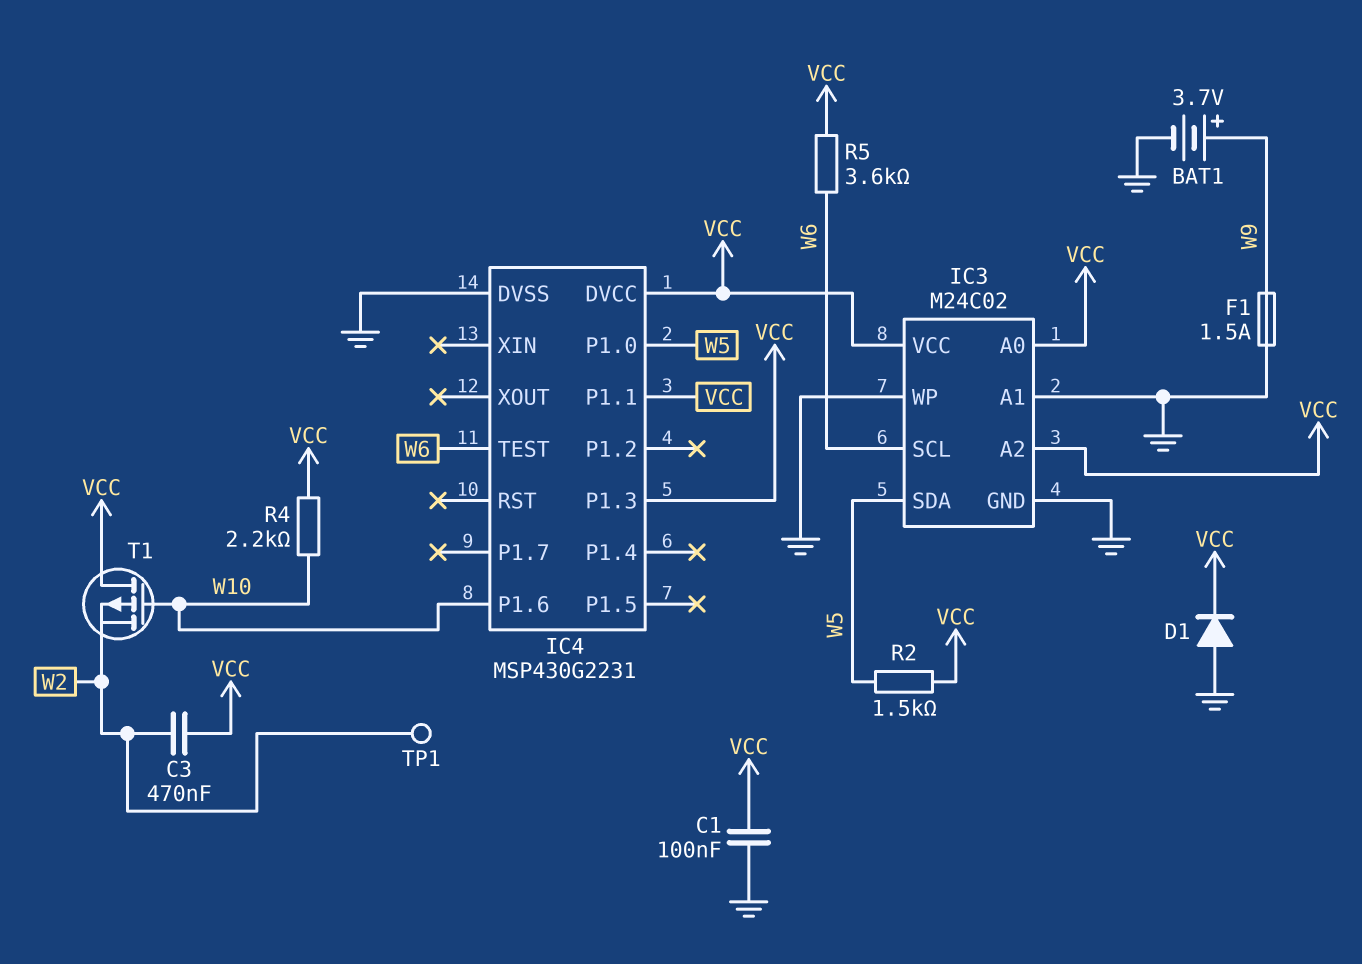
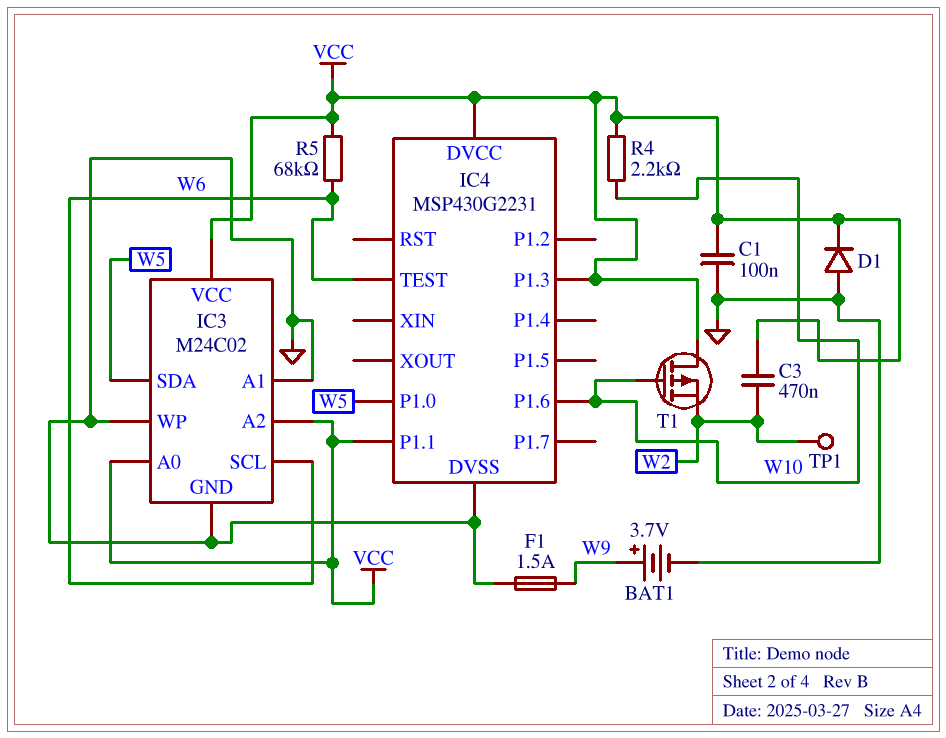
R2: 1.5k (VCC, W5) -> none
R5: 3.6k (VCC, W6) -> 68k (VCC, W6)

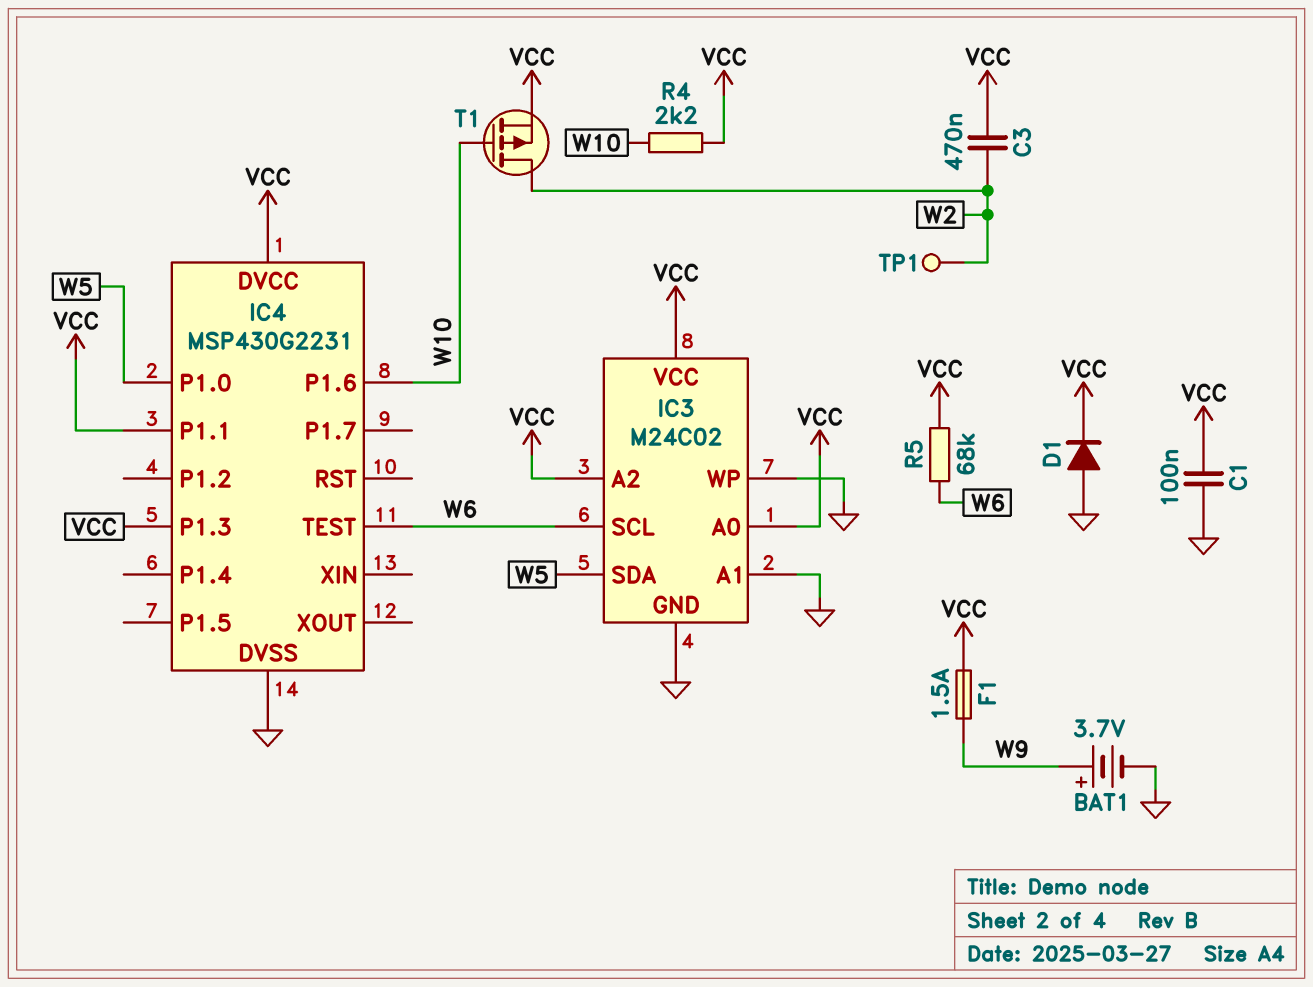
F1: 1.5A (GND, W9) -> 1.5A (VCC, W9)
T1: PMOS (G W10, D VCC, S W2) -> PMOS (G W10, D W2, S VCC)

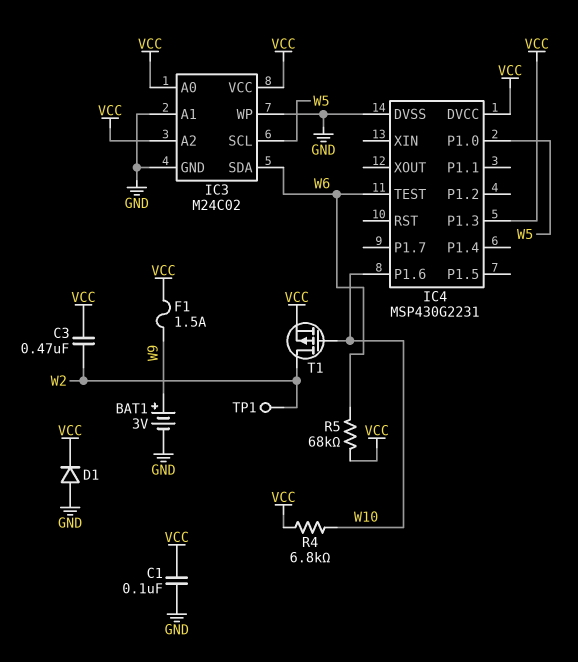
BAT1: 3.7V (plus W9, minus GND) -> 3V (plus W9, minus GND)
IC3 pin SCL: W6 -> W5
IC3 pin SDA: W5 -> W6
IC4 pin P1.1: VCC -> none
R4: 2.2k (VCC, W10) -> 6.8k (VCC, W10)

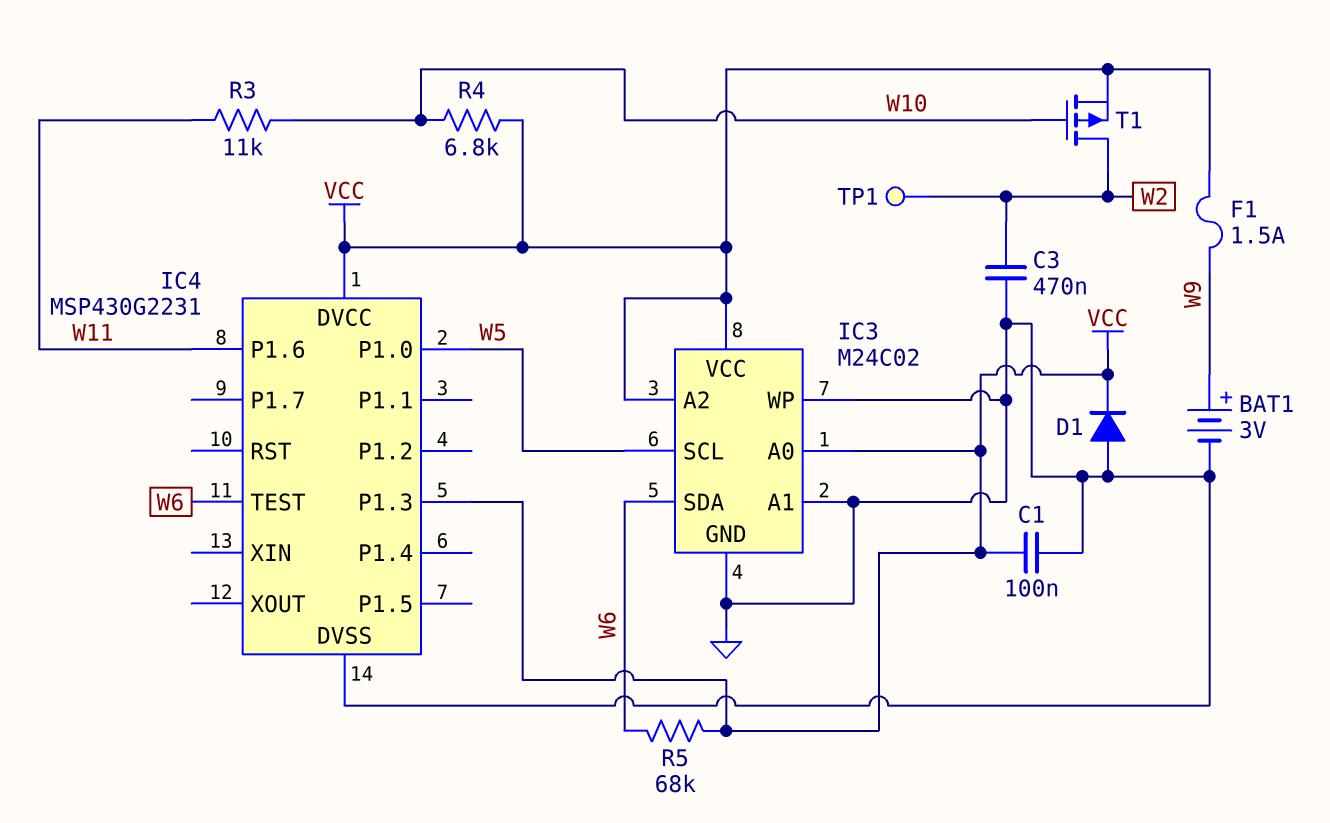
C3: 470nF (VCC, W2) -> 470nF (GND, W2)
IC4 pin P1.6: W10 -> W11
R3: none -> 11k (W10, W11)

